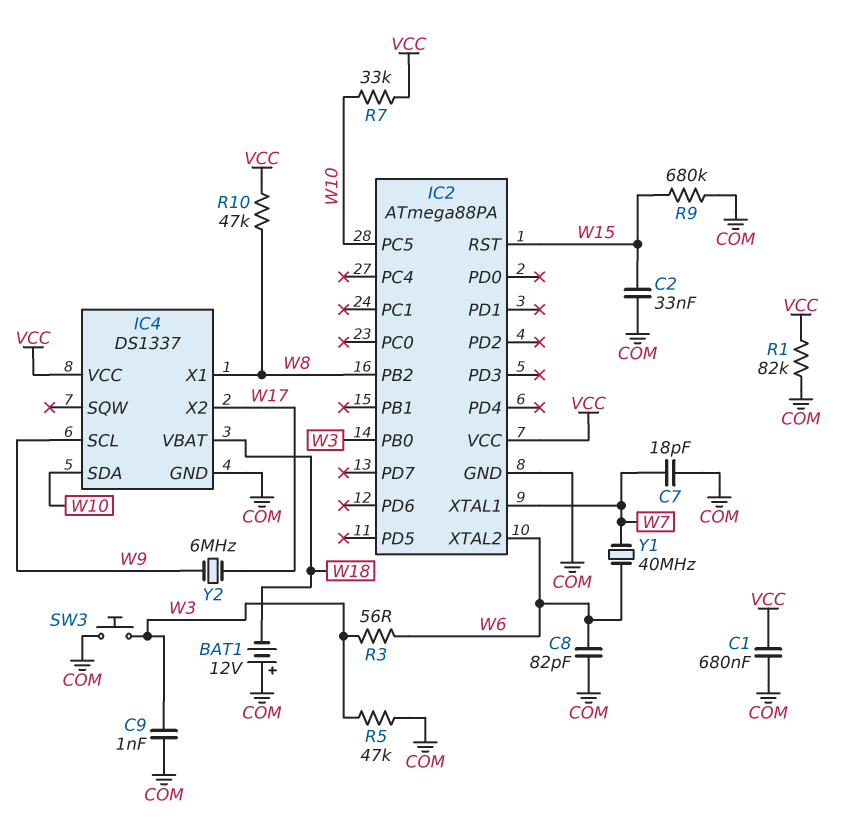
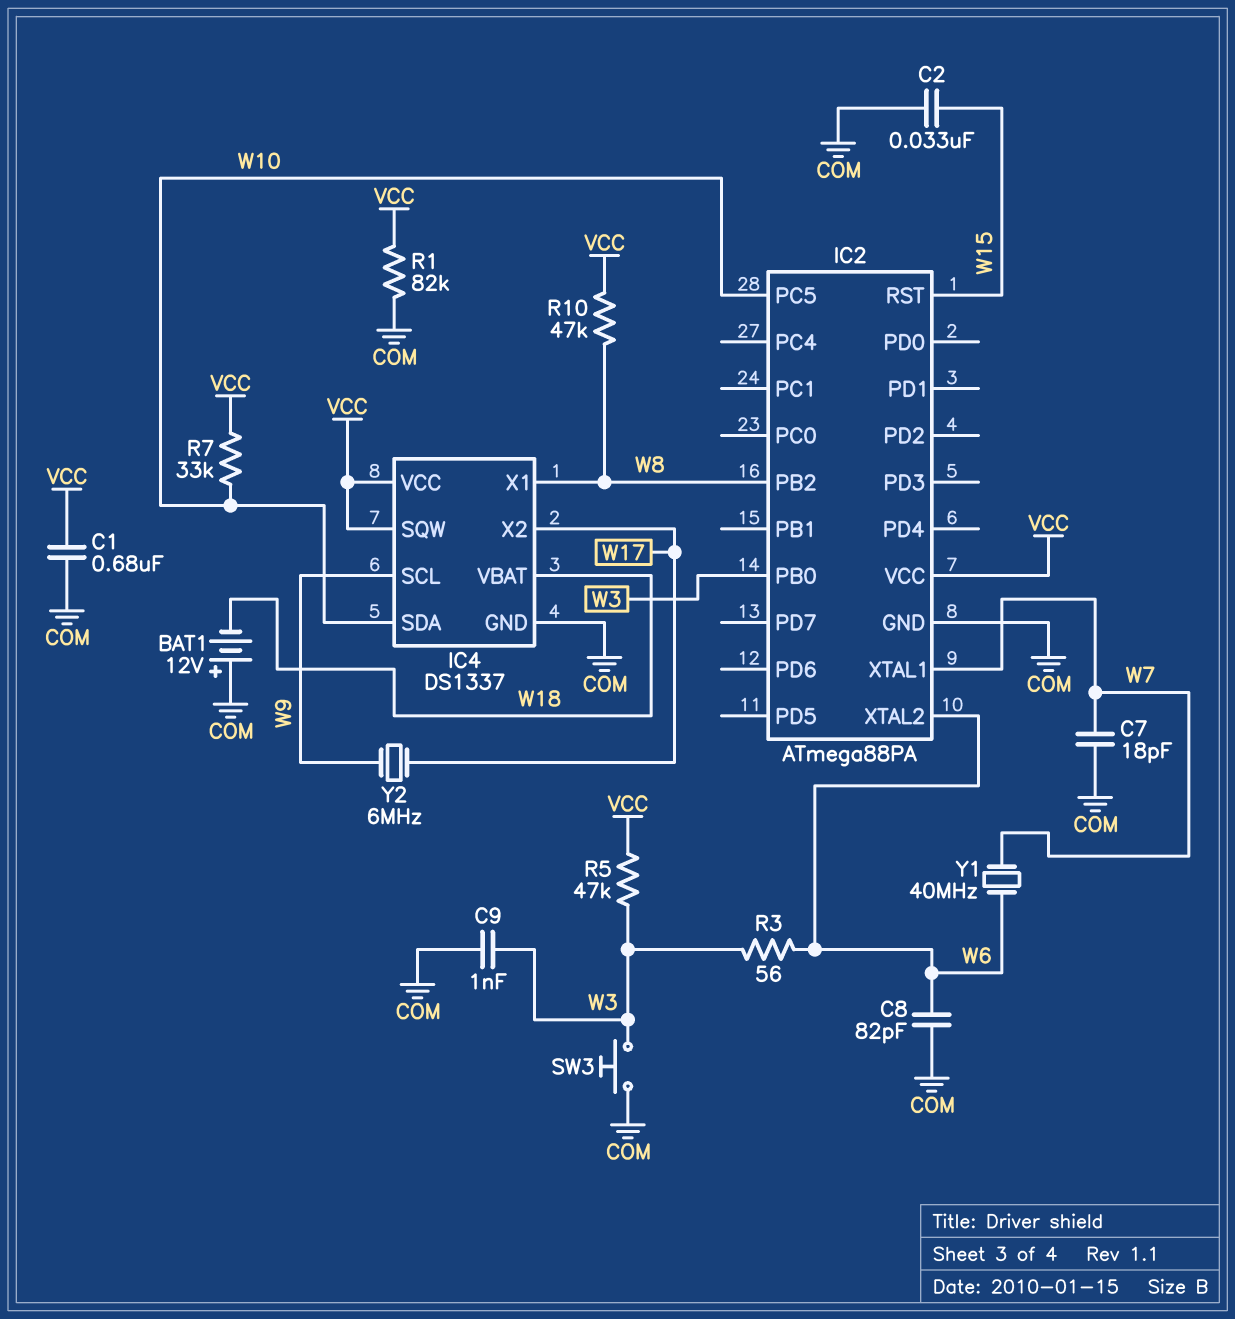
IC4 pin SQW: none -> VCC
R5: 47k (COM, W3) -> 47k (VCC, W3)
R9: 680k (COM, W15) -> none

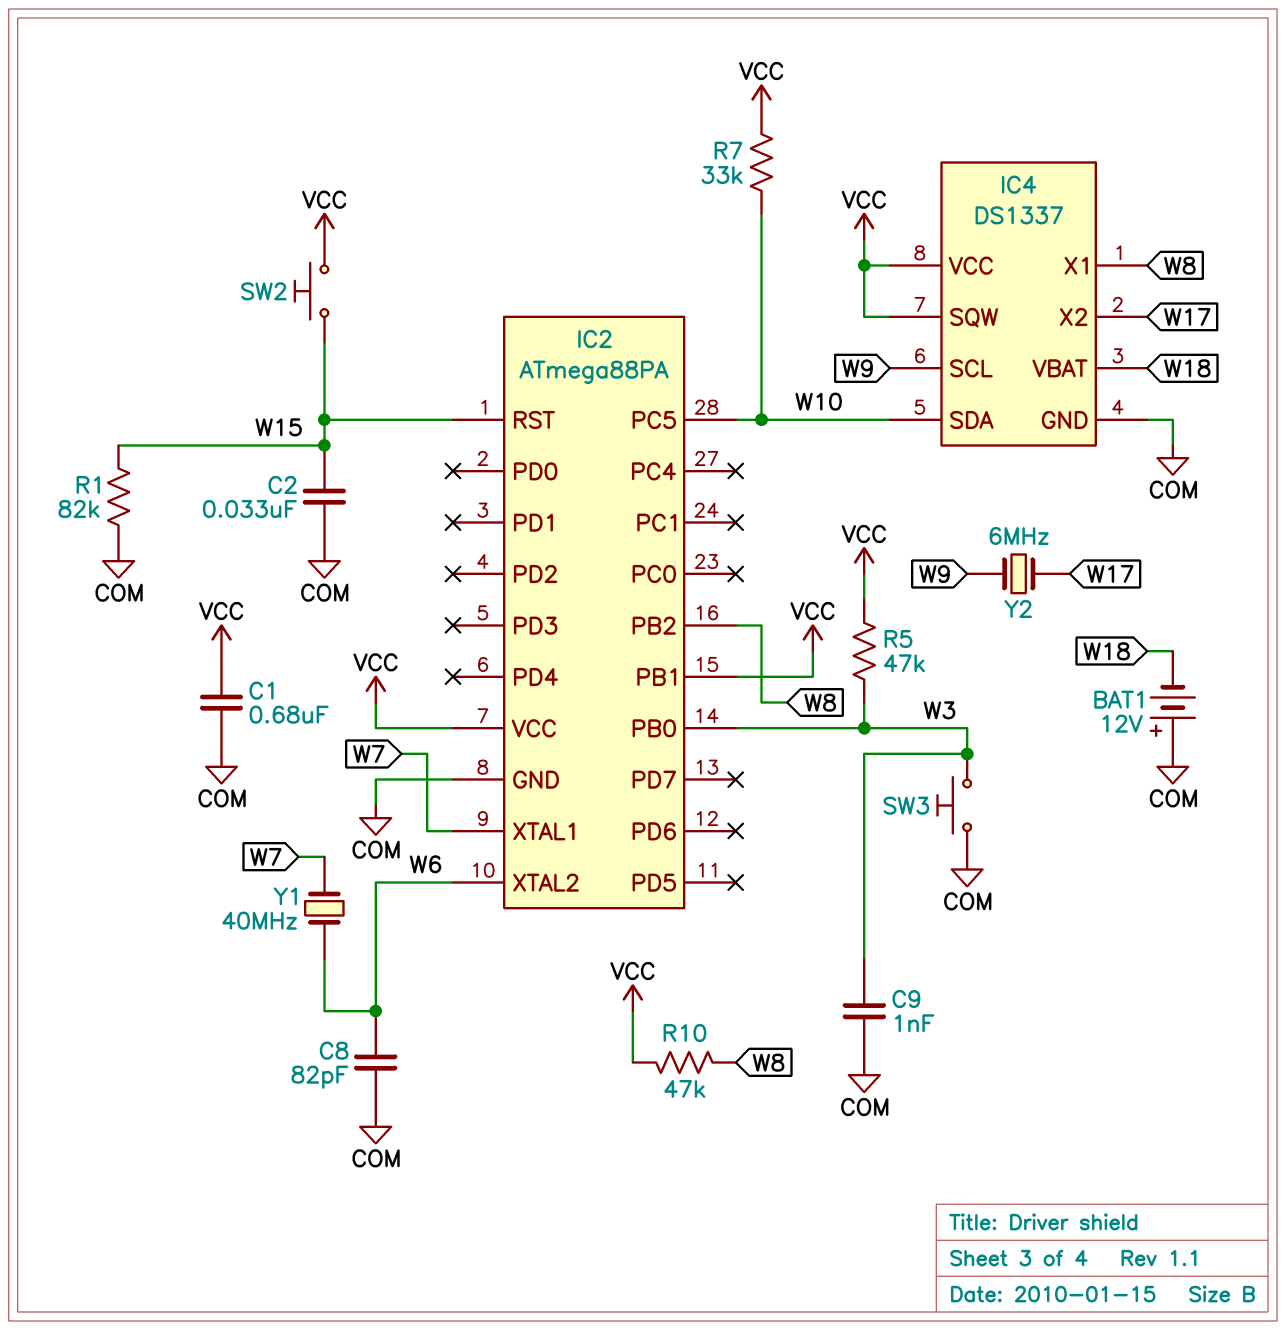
C7: 18pF (COM, W7) -> none
IC2 pin PB1: none -> VCC
R1: 82k (COM, VCC) -> 82k (COM, W15)
R3: 56 (W3, W6) -> none
SW2: none -> button (VCC, W15)

